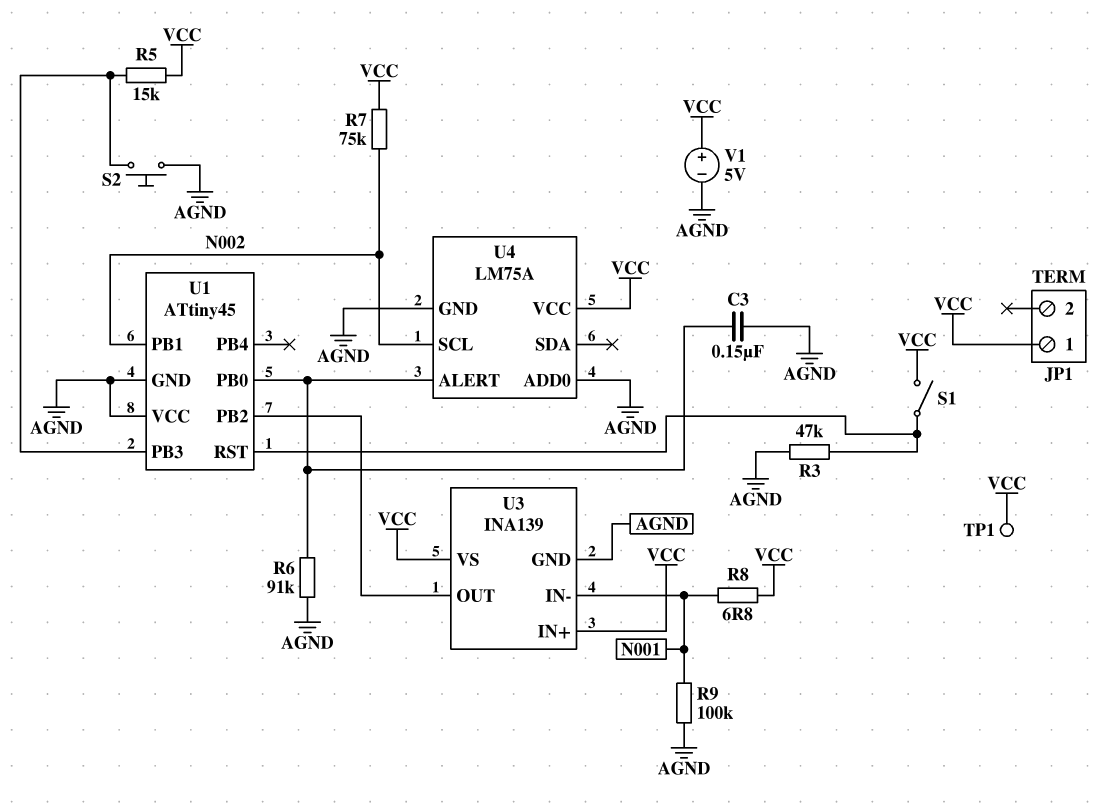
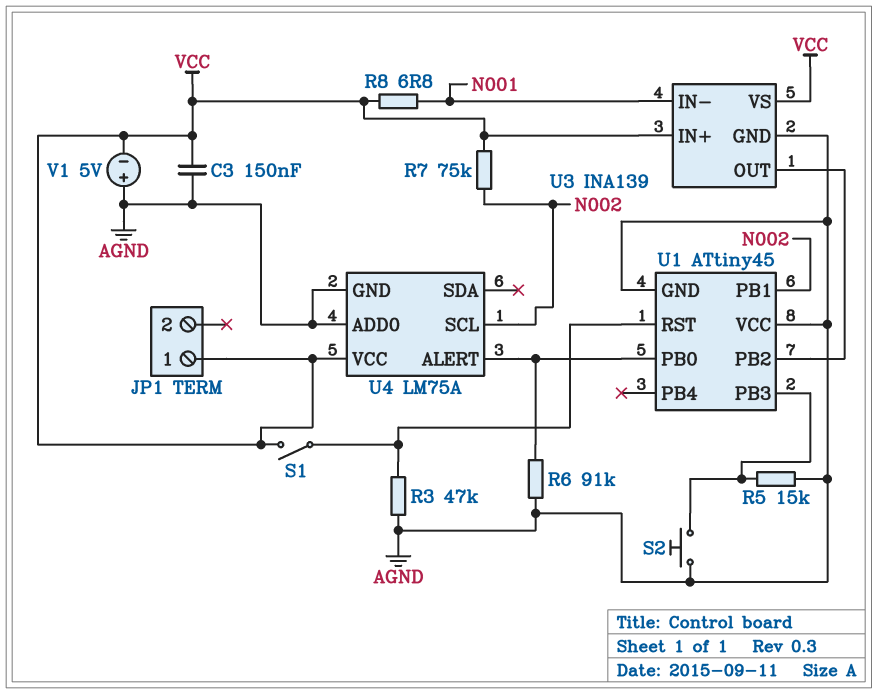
C3: 150nF (AGND, U1/PB0) -> 150nF (AGND, VCC)
R5: 15k (U1/PB3, VCC) -> 15k (AGND, U1/PB3)
R9: 100k (AGND, N001) -> none
TP1: test point (VCC) -> none
V1: 5V (plus VCC, minus AGND) -> 5V (plus AGND, minus VCC)

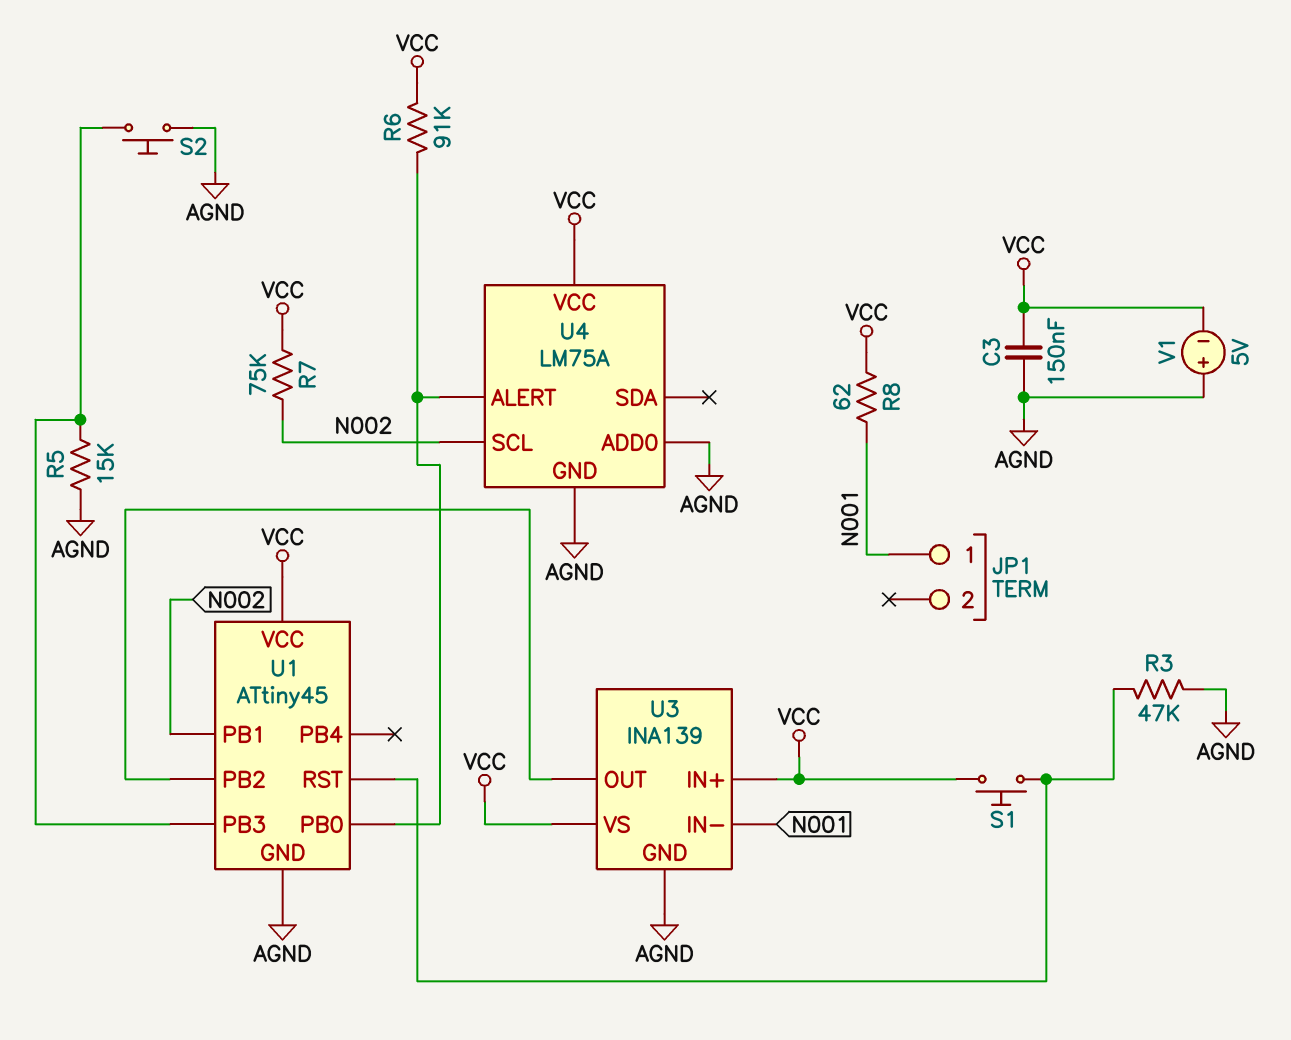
JP1 pin 1: VCC -> N001
R6: 91k (AGND, U1/PB0) -> 91k (U1/PB0, VCC)
R8: 6.8 (N001, VCC) -> 62 (N001, VCC)
S1: switch (U1/RST, VCC) -> button (U1/RST, VCC)
U1 pin VCC: AGND -> VCC

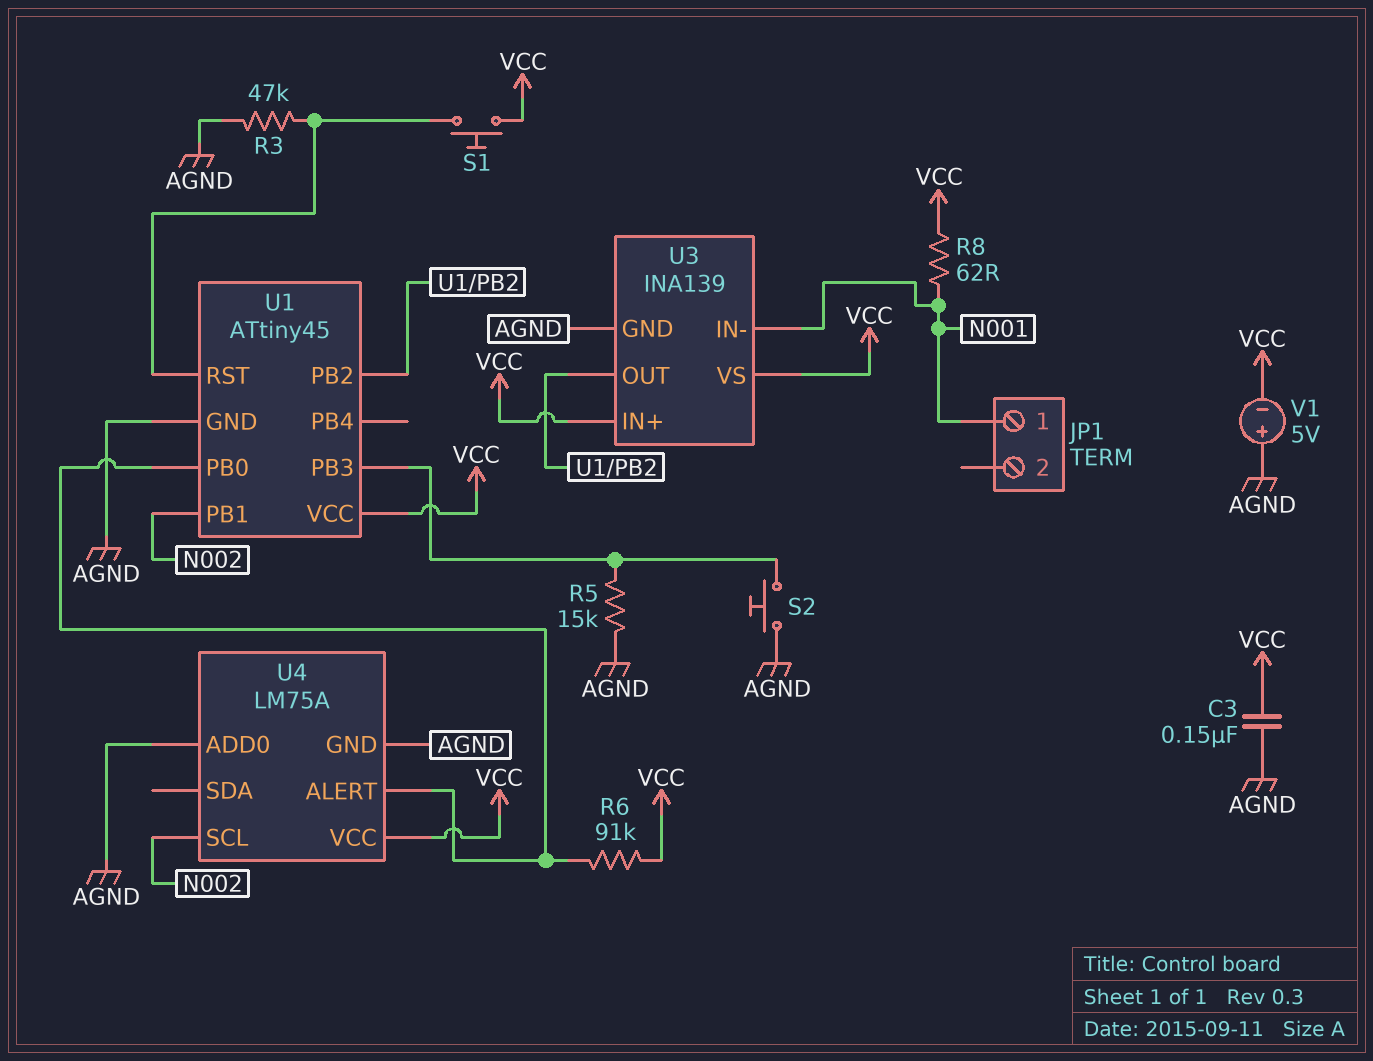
R7: 75k (N002, VCC) -> none

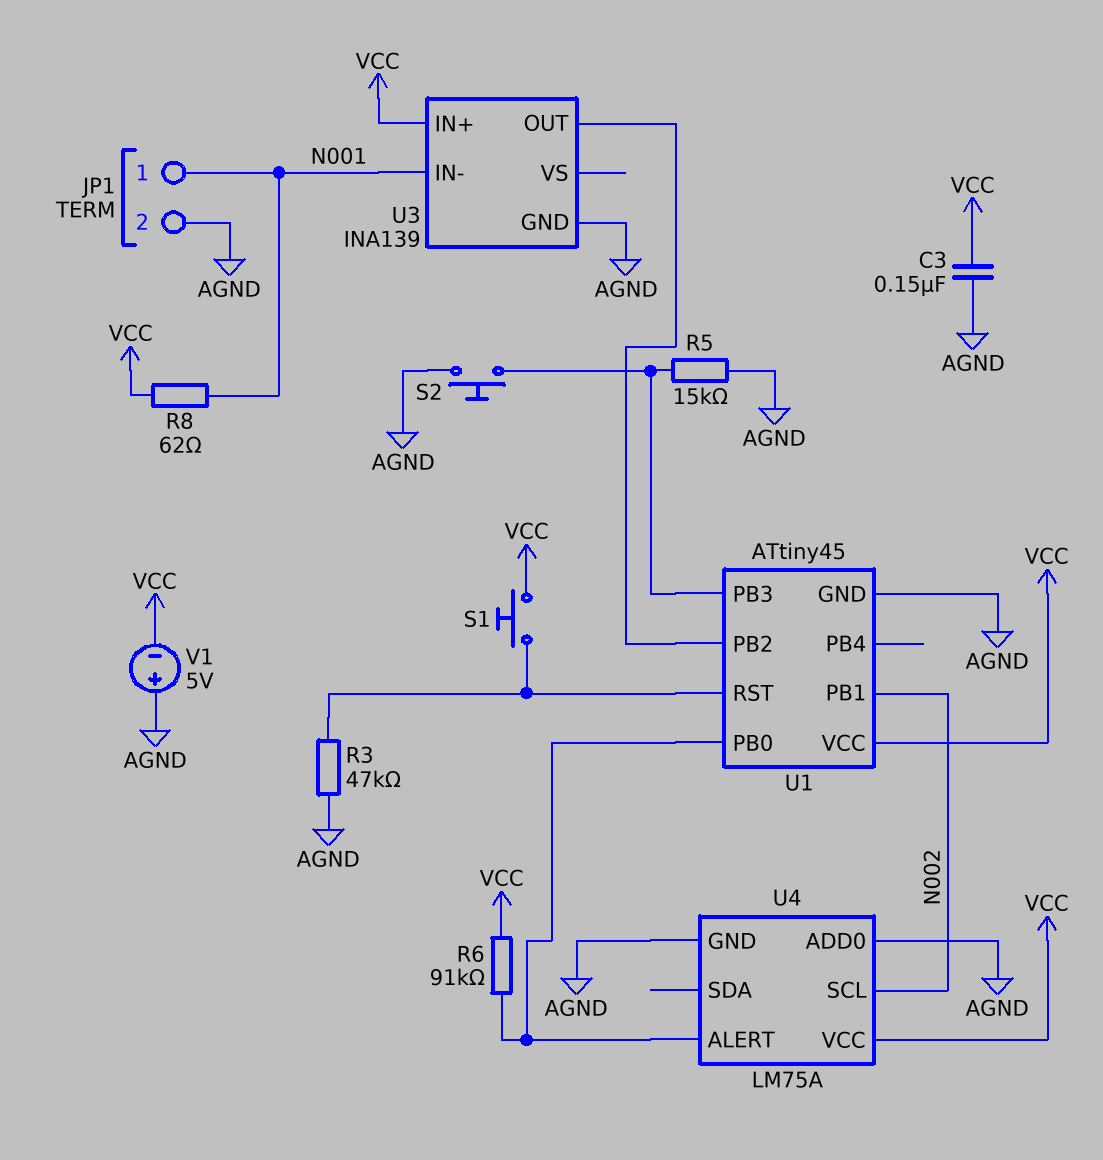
JP1 pin 2: none -> AGND
U3 pin VS: VCC -> none

